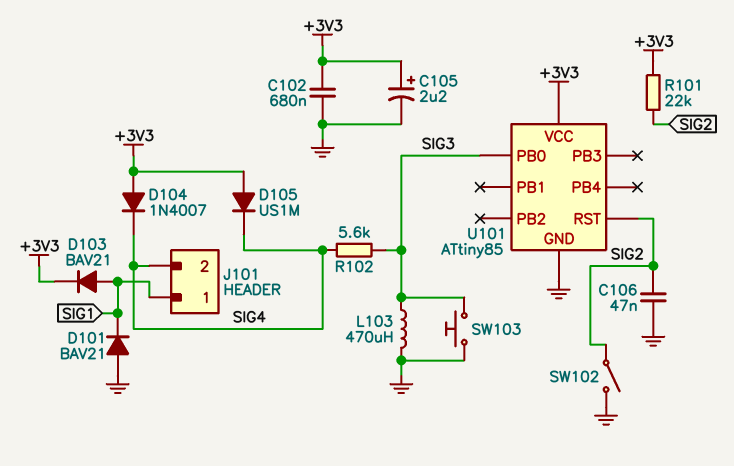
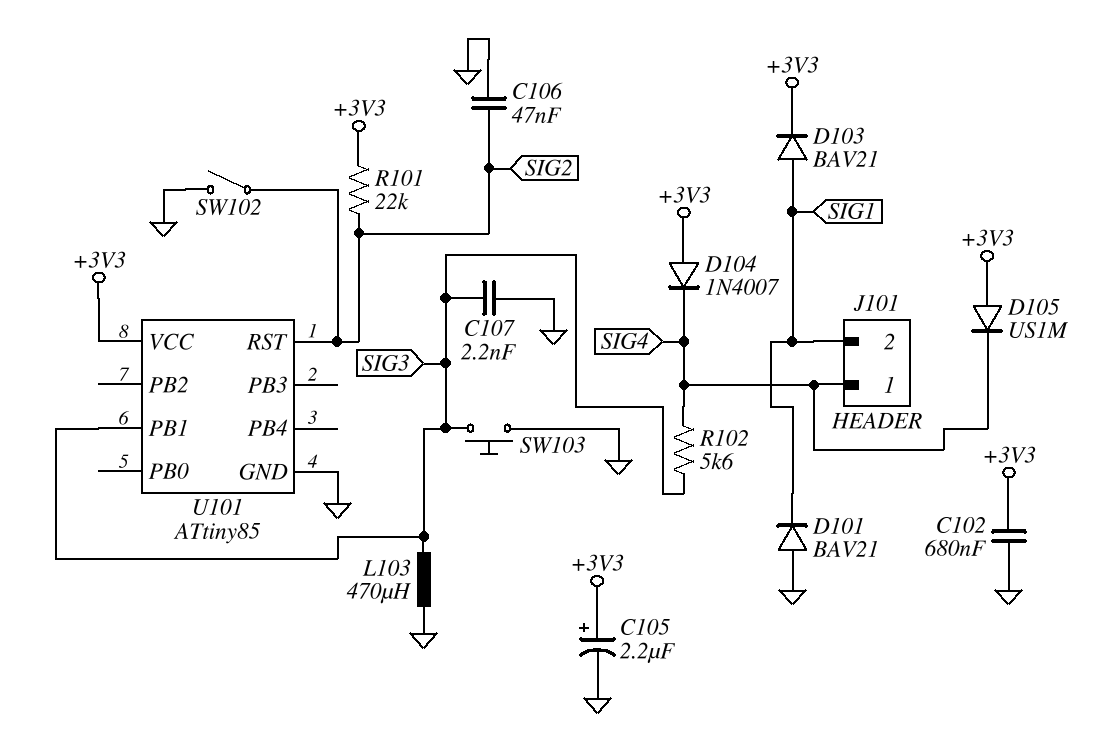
C107: none -> 2.2nF (GND, SIG3)
J101 pin 1: SIG1 -> SIG4
J101 pin 2: SIG4 -> SIG1
U101 pin PB0: SIG3 -> none
U101 pin PB1: none -> SIG3

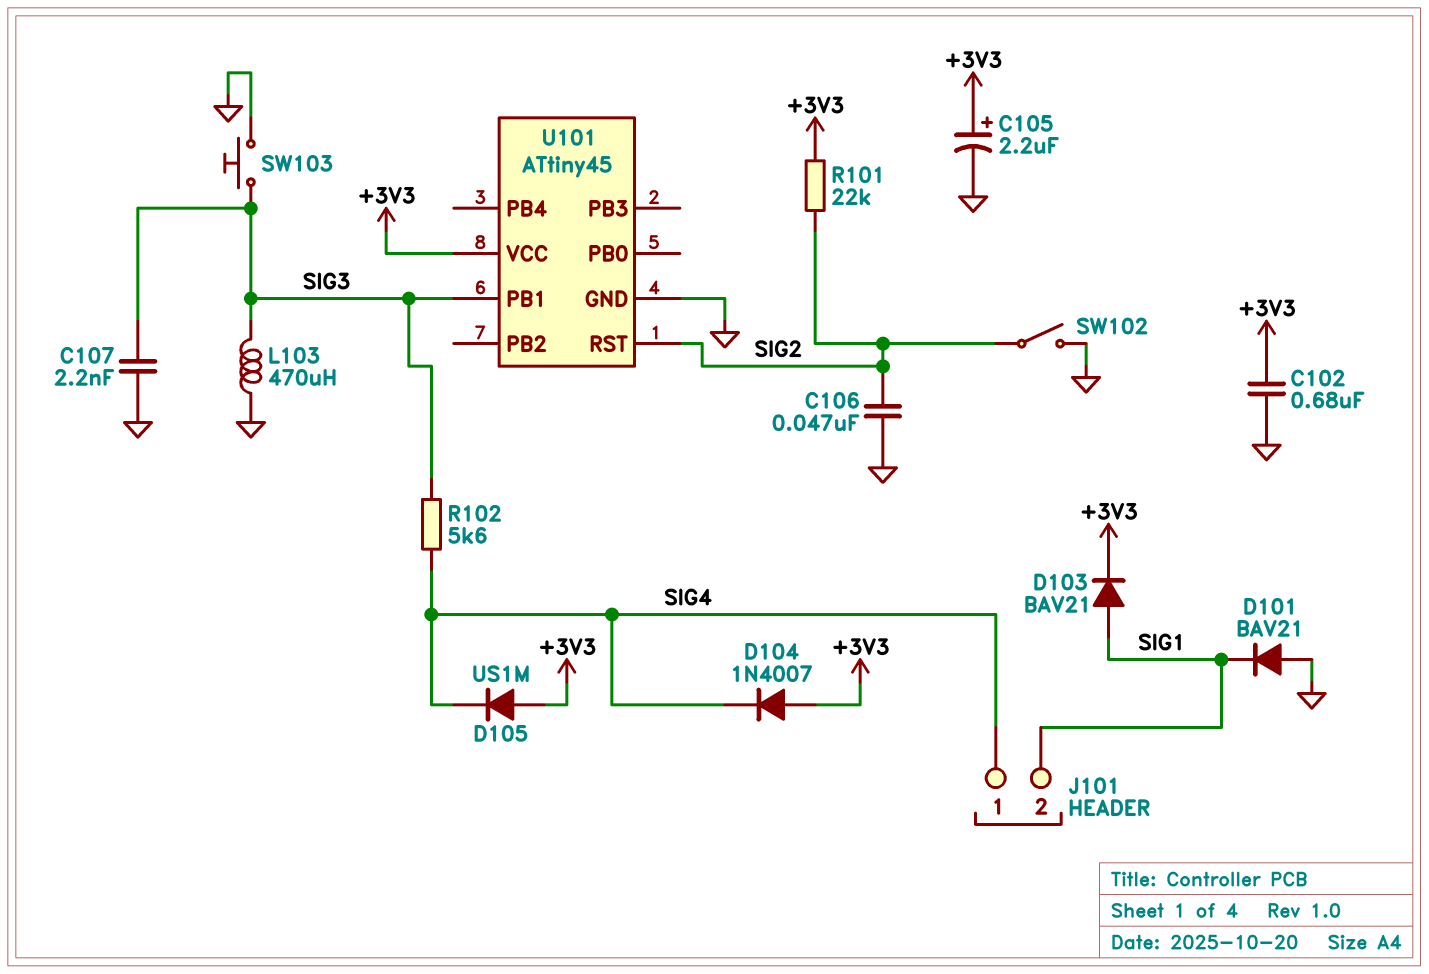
U101: ATtiny85 -> ATtiny45

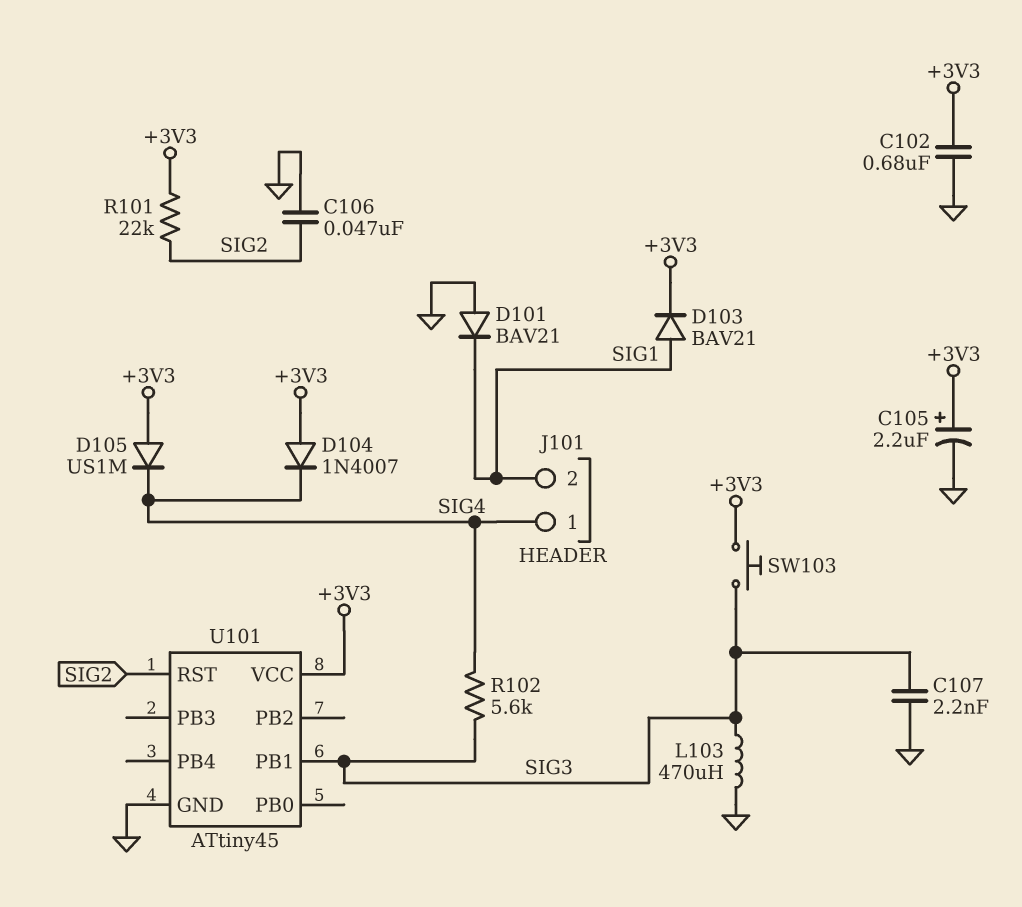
SW102: switch (GND, SIG2) -> none
SW103: button (GND, SIG3) -> button (+3V3, SIG3)

